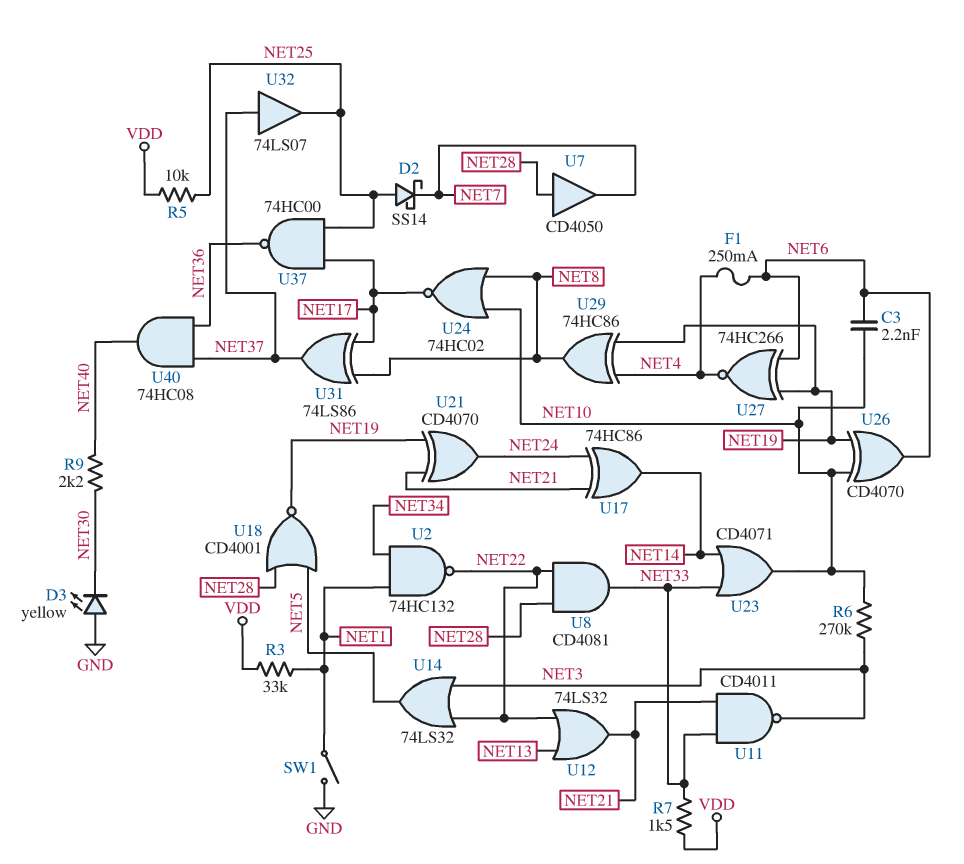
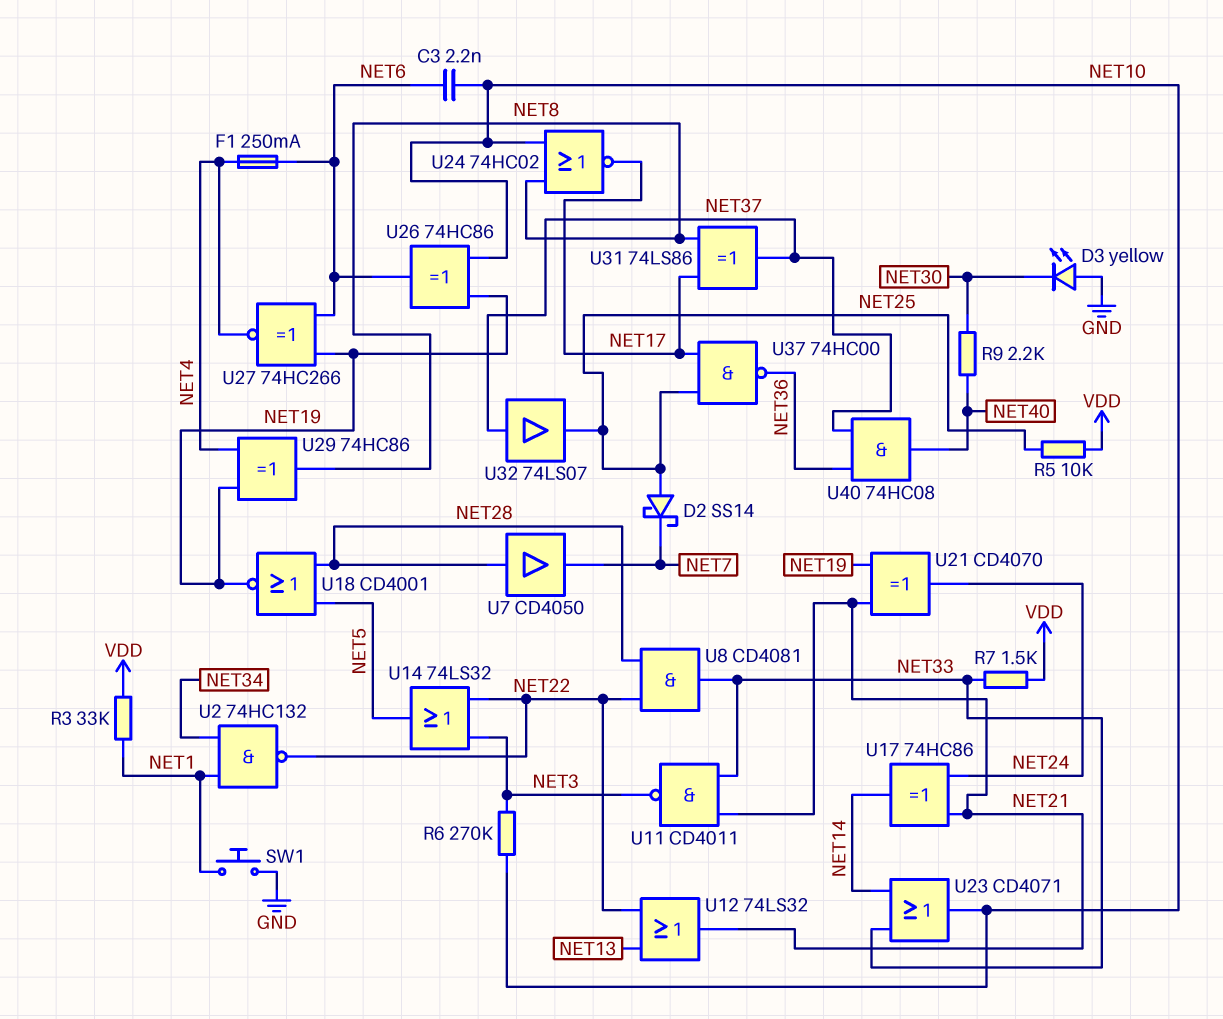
SW1: switch (GND, NET1) -> button (GND, NET1)
U26: XOR CD4070 (in NET10, in NET19, out NET6) -> XOR 74HC86 (in NET10, in NET19, out NET6)

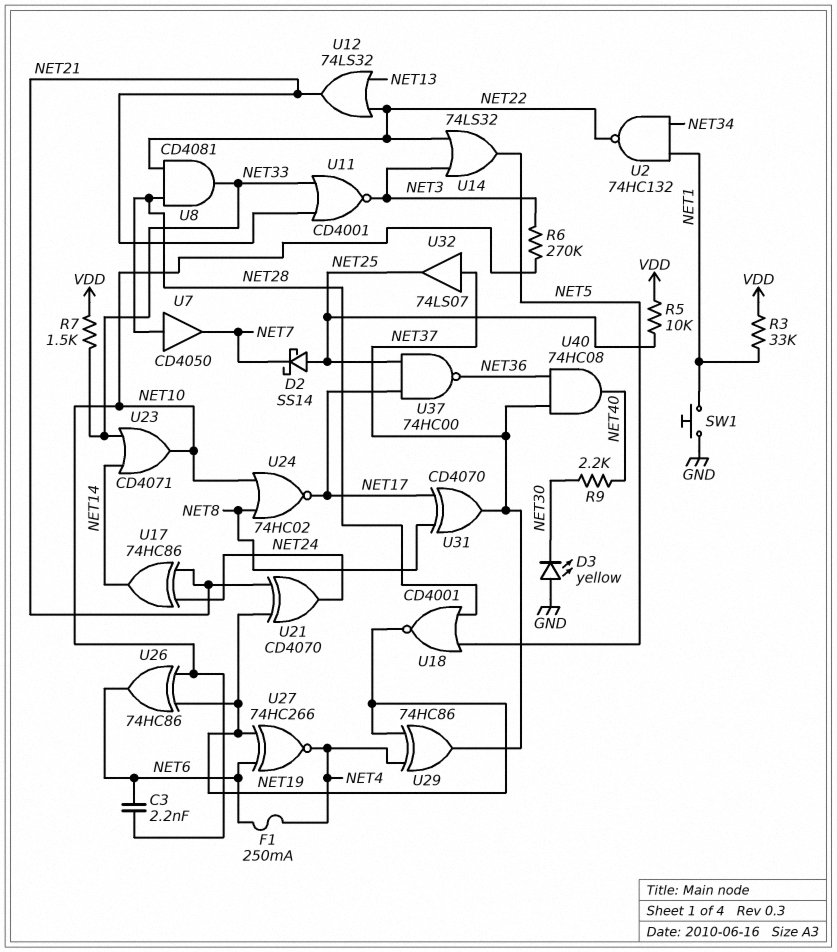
U11: NAND CD4011 (in NET21, in NET33, out NET3) -> NOR CD4001 (in NET21, in NET33, out NET3)
U29: XOR 74HC86 (in NET4, in NET19, out NET8) -> XOR 74HC86 (in NET4, in NET19, out NET37)
U31: XOR 74LS86 (in NET8, in NET17, out NET37) -> XOR CD4070 (in NET8, in NET17, out NET37)

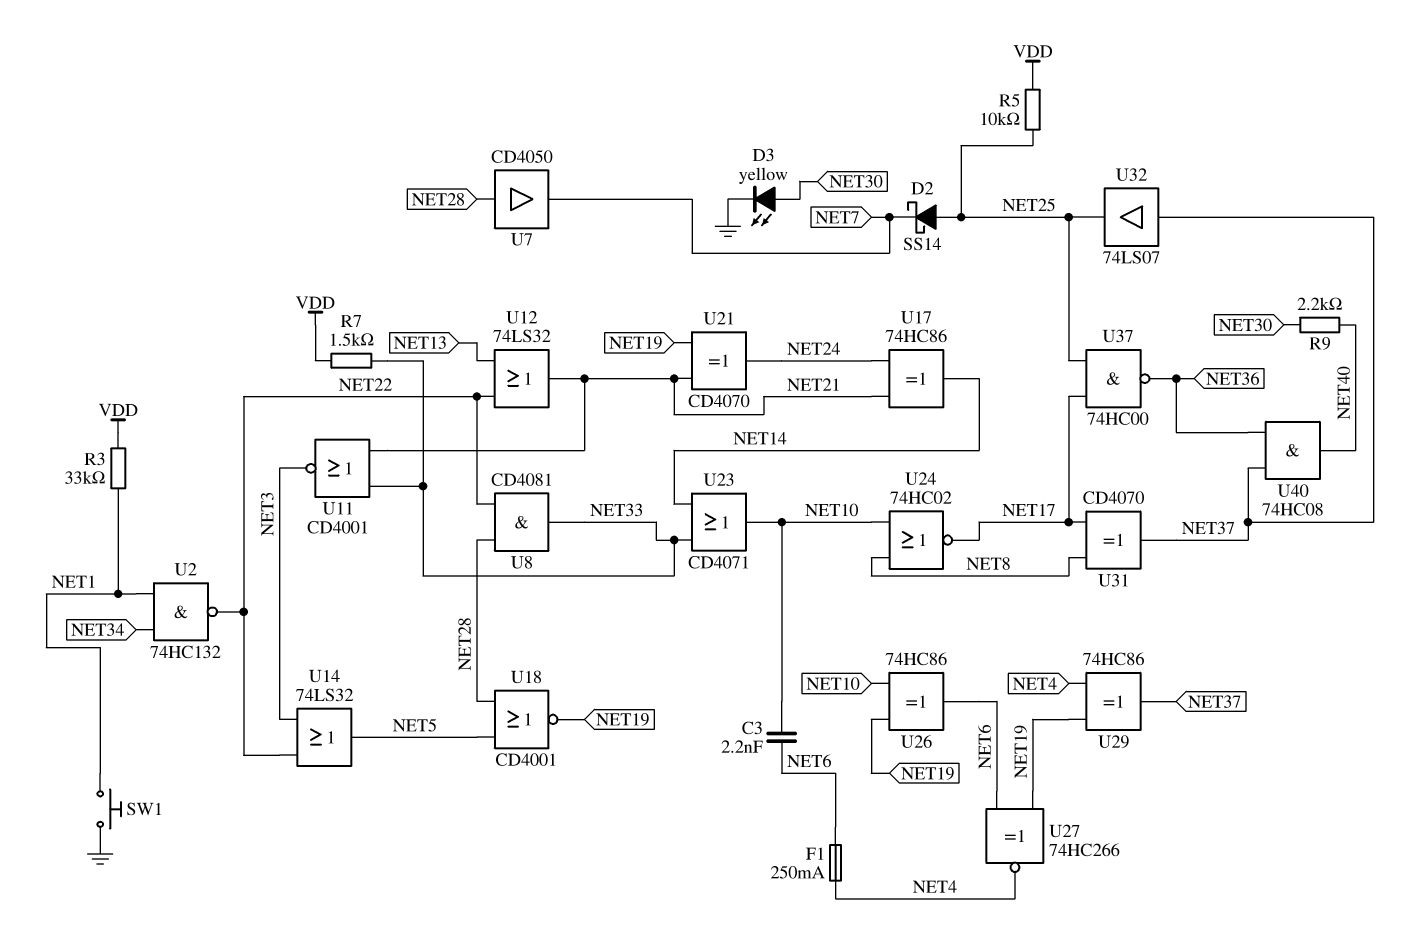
D3: LED yellow (A GND, K NET30) -> LED yellow (A NET30, K GND)
R6: 270k (NET3, NET10) -> none

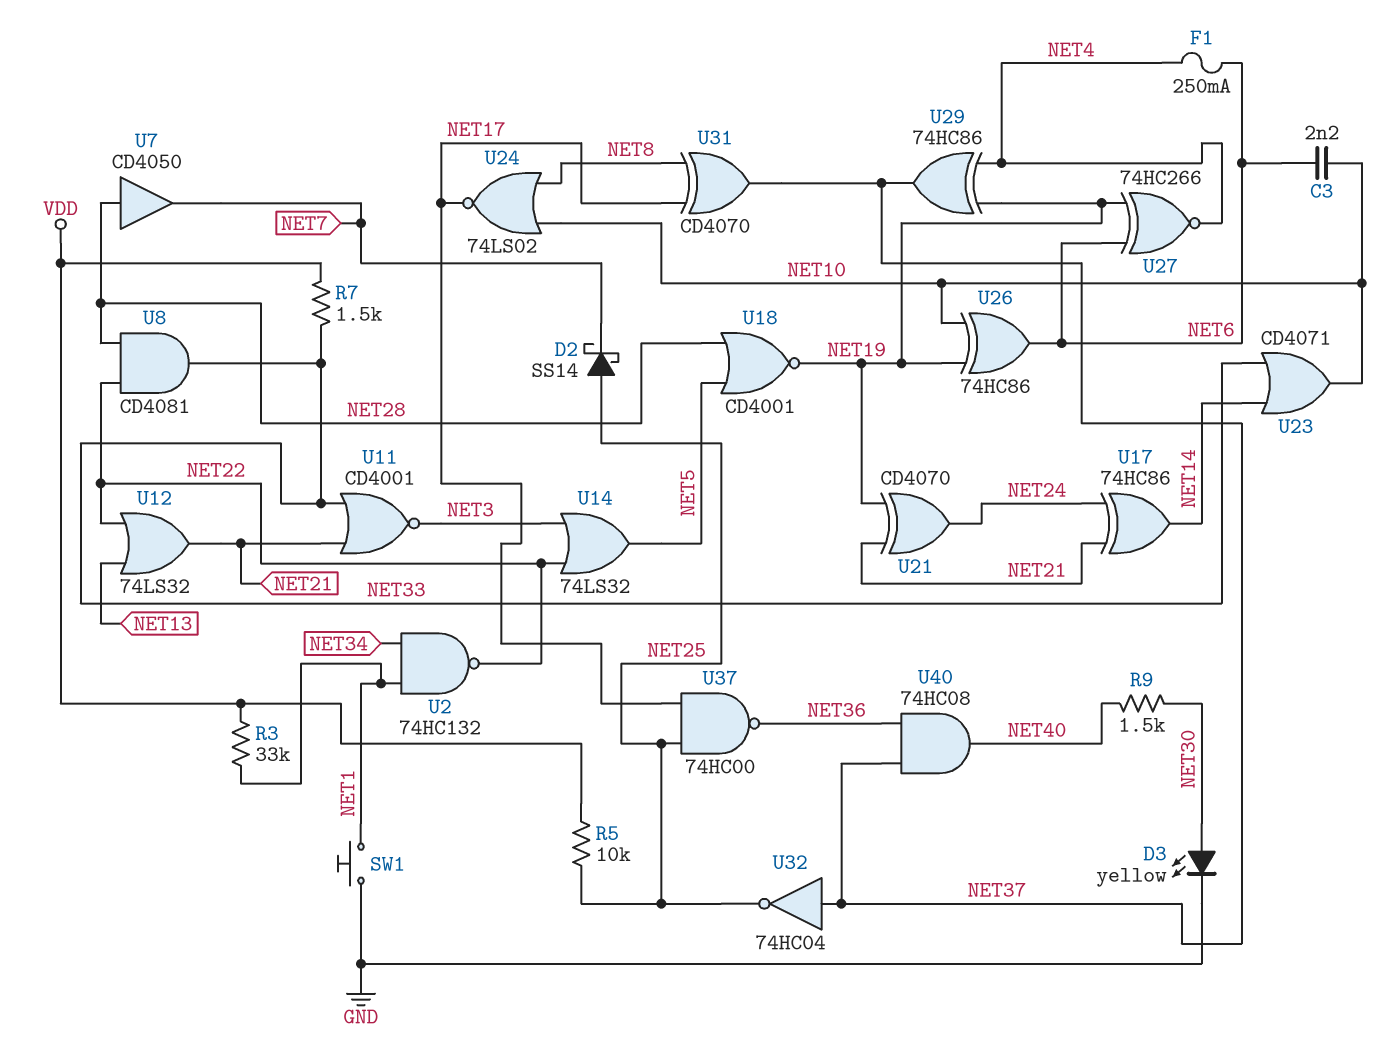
R9: 2.2k (NET30, NET40) -> 1.5k (NET30, NET40)
U24: NOR 74HC02 (in NET8, in NET10, out NET17) -> NOR 74LS02 (in NET8, in NET10, out NET17)
U32: buffer 74LS07 (in NET37, out NET25) -> NOT 74HC04 (in NET37, out NET25)

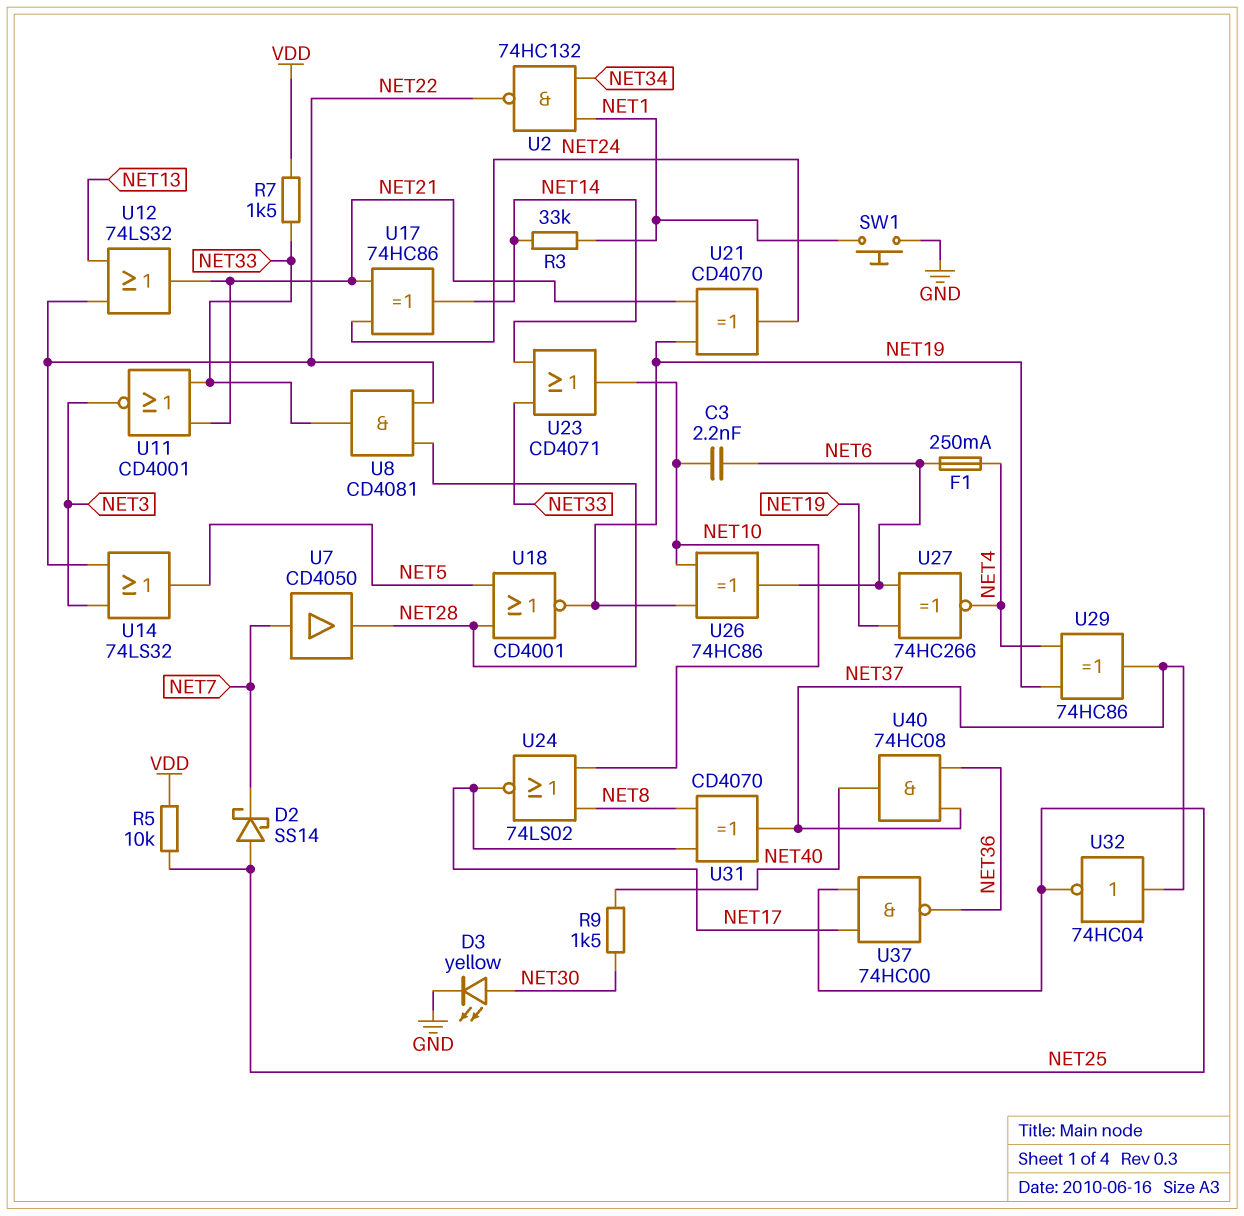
R3: 33k (NET1, VDD) -> 33k (NET1, NET14)
U7: buffer CD4050 (in NET28, out NET7) -> buffer CD4050 (in NET7, out NET28)

